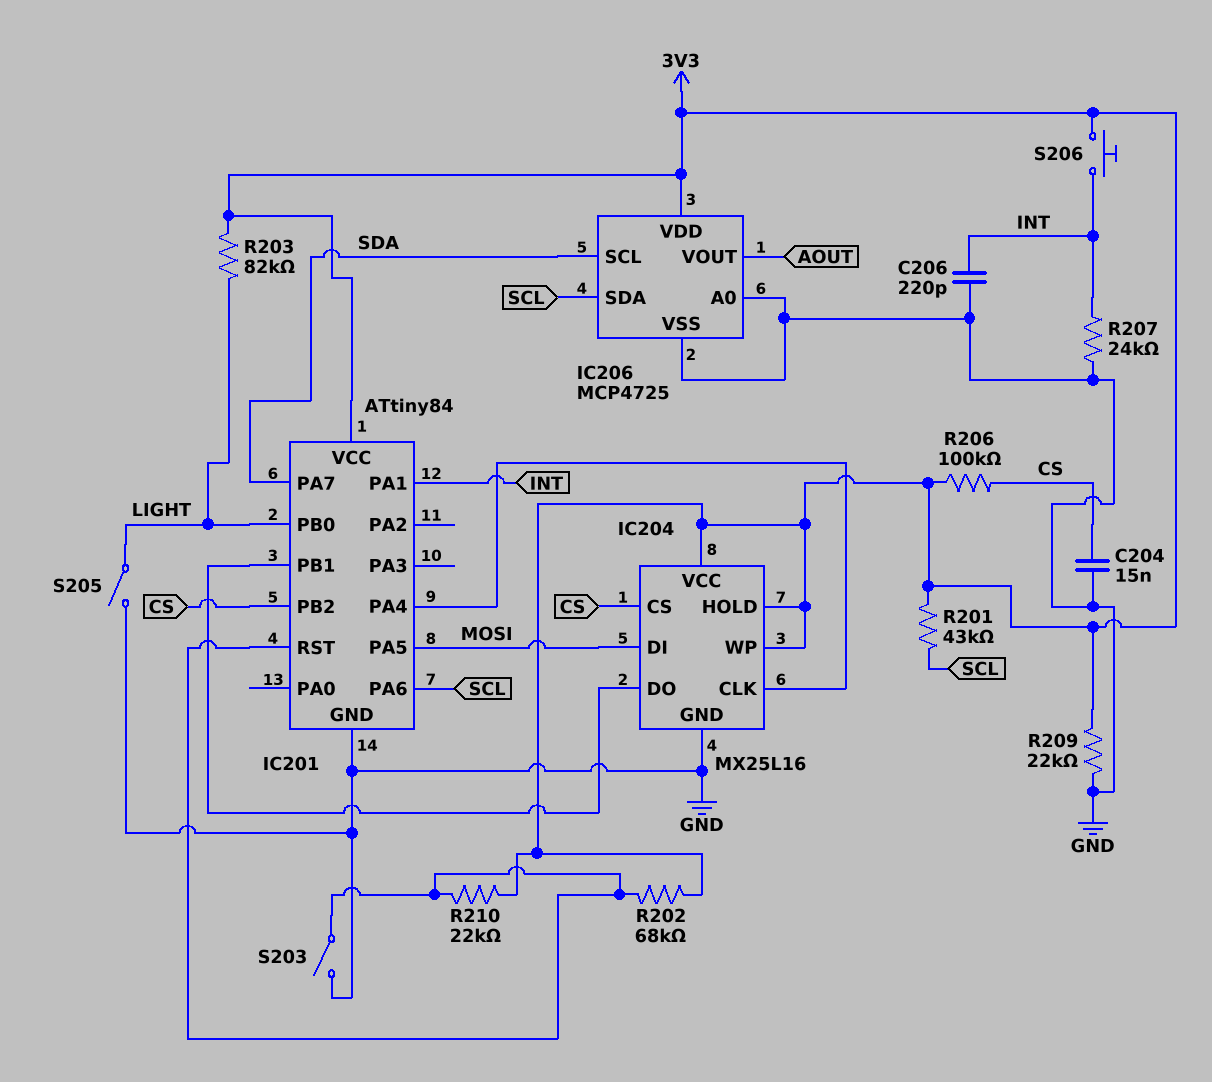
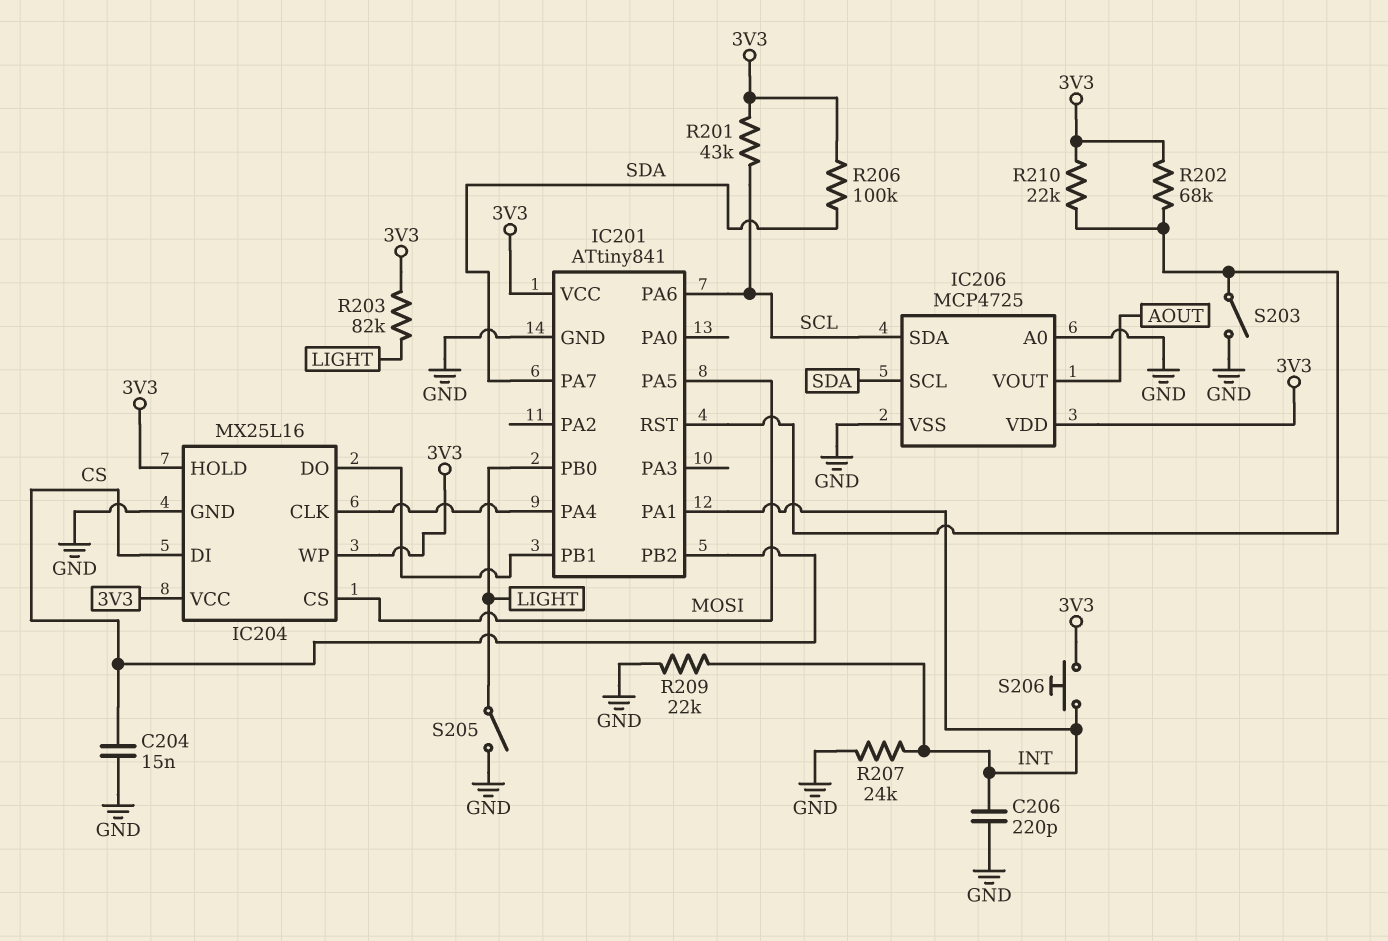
IC201: ATtiny84 -> ATtiny841
IC204 pin CS: CS -> MOSI
IC204 pin DI: MOSI -> CS
R206: 100k (3V3, CS) -> 100k (3V3, SDA)
R209: 22k (3V3, GND) -> 22k (GND, INT)

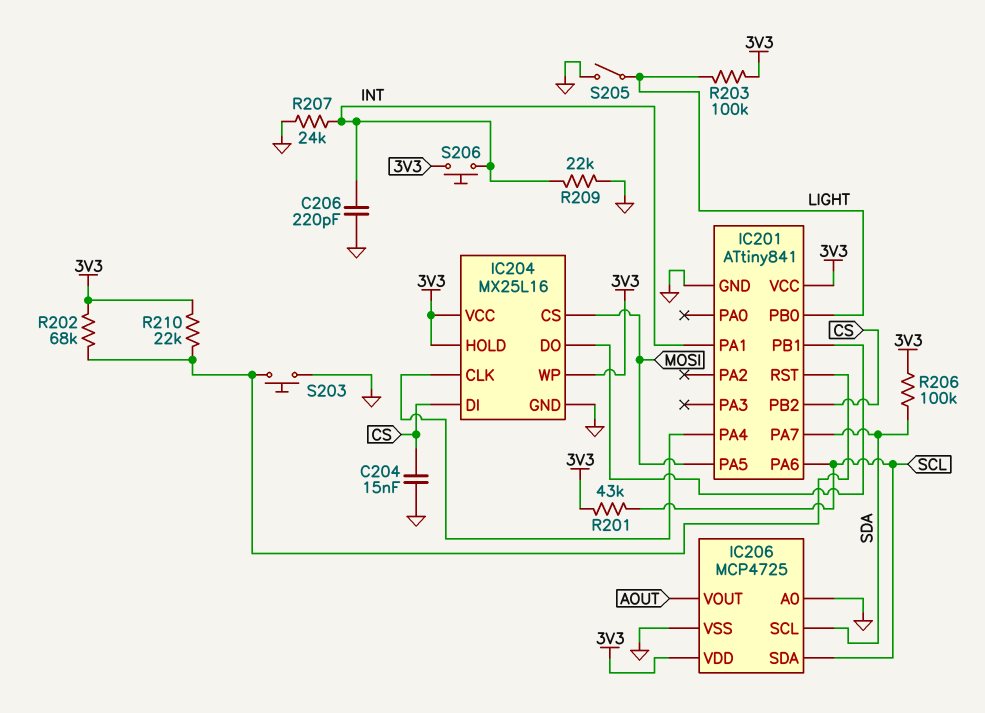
R203: 82k (3V3, LIGHT) -> 100k (3V3, LIGHT)
S203: switch (GND, IC201/RST) -> button (GND, IC201/RST)

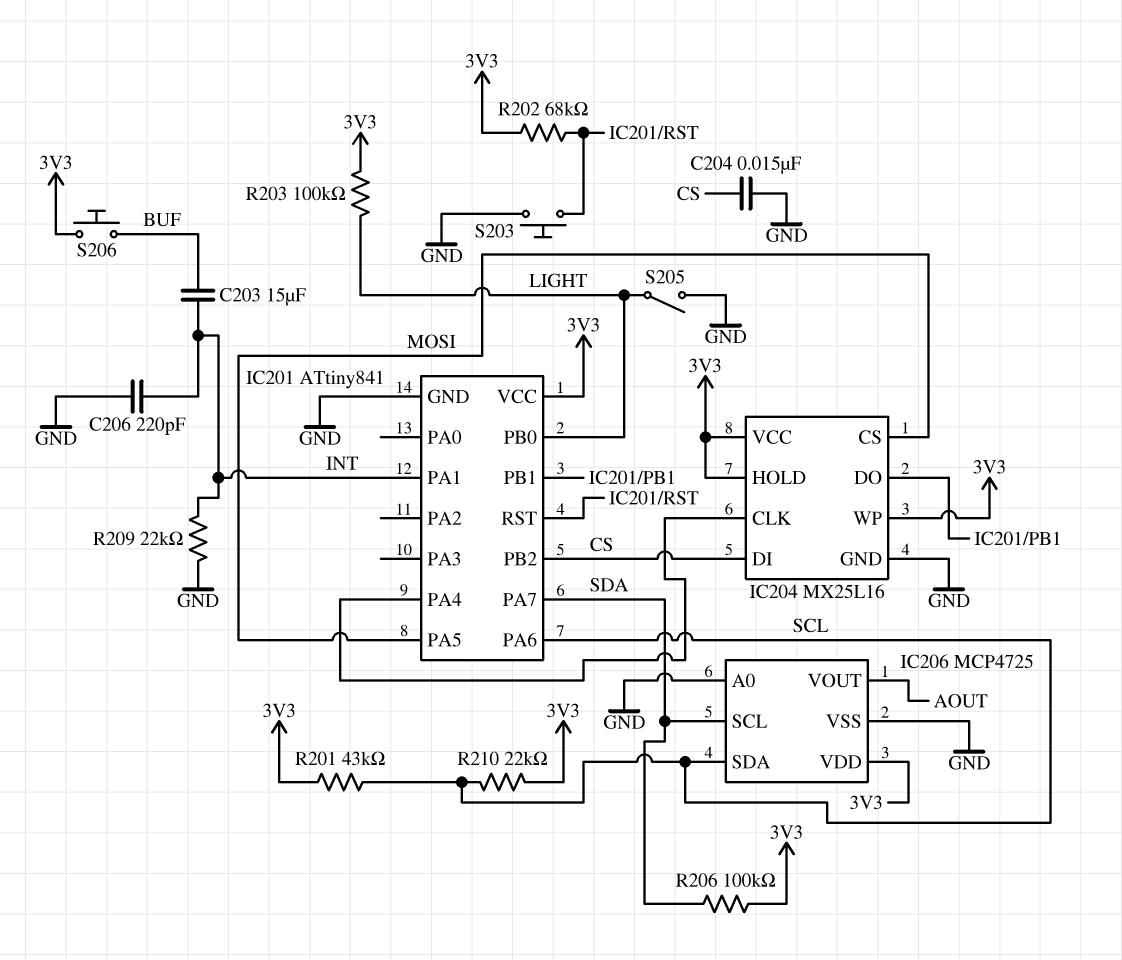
C203: none -> 15uF (BUF, INT)
R207: 24k (GND, INT) -> none
R210: 22k (3V3, IC201/RST) -> 22k (3V3, SCL)
S206: button (3V3, INT) -> button (3V3, BUF)

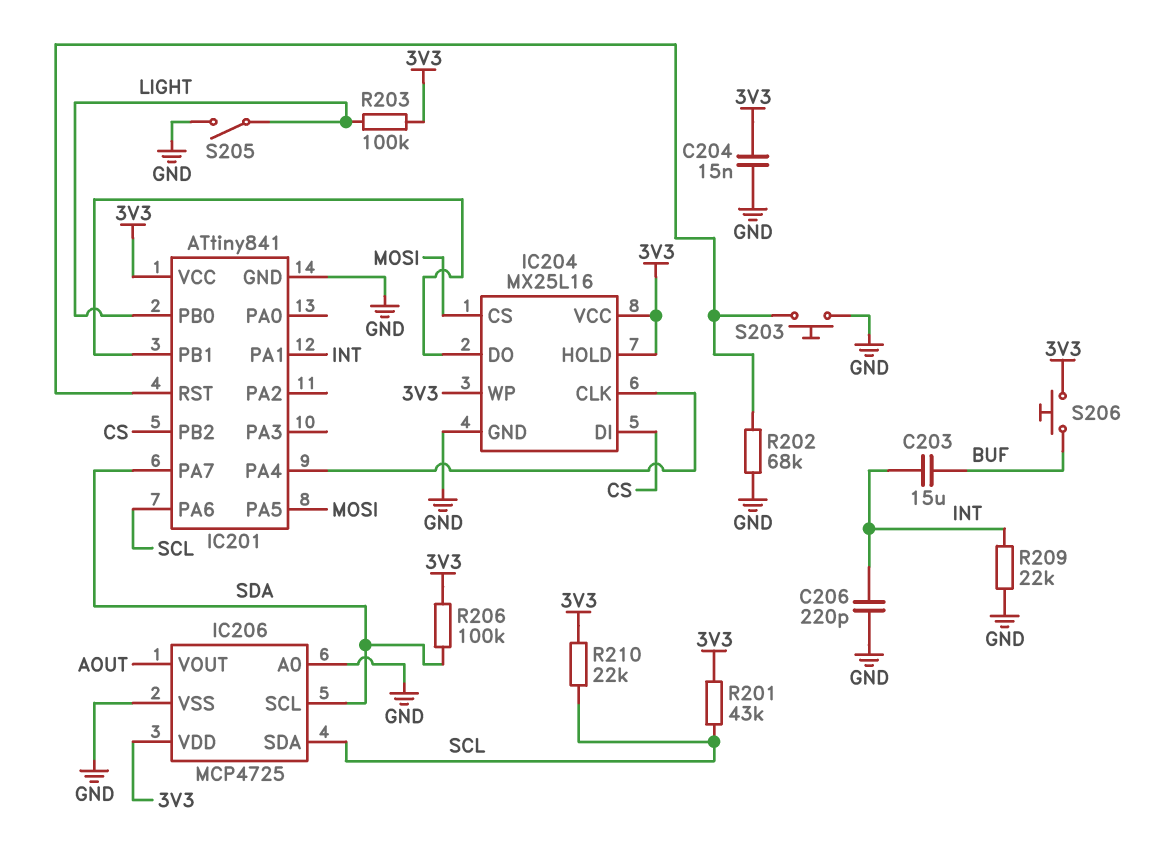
C204: 15nF (CS, GND) -> 15nF (3V3, GND)
R202: 68k (3V3, IC201/RST) -> 68k (GND, IC201/RST)

